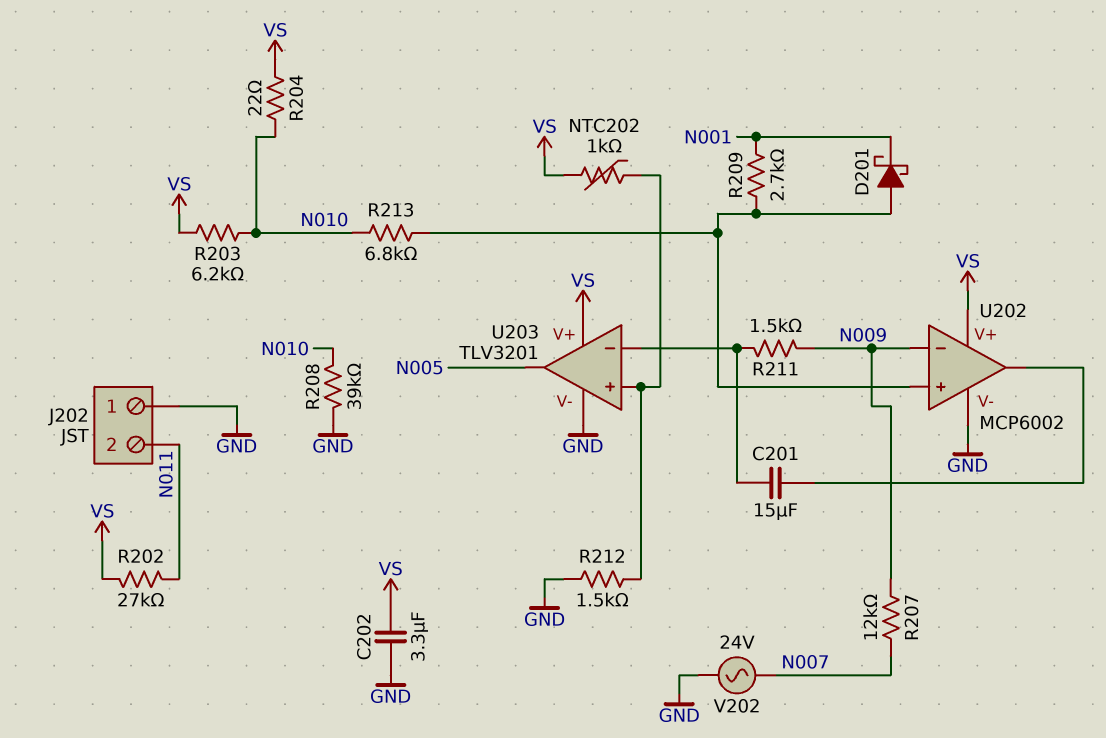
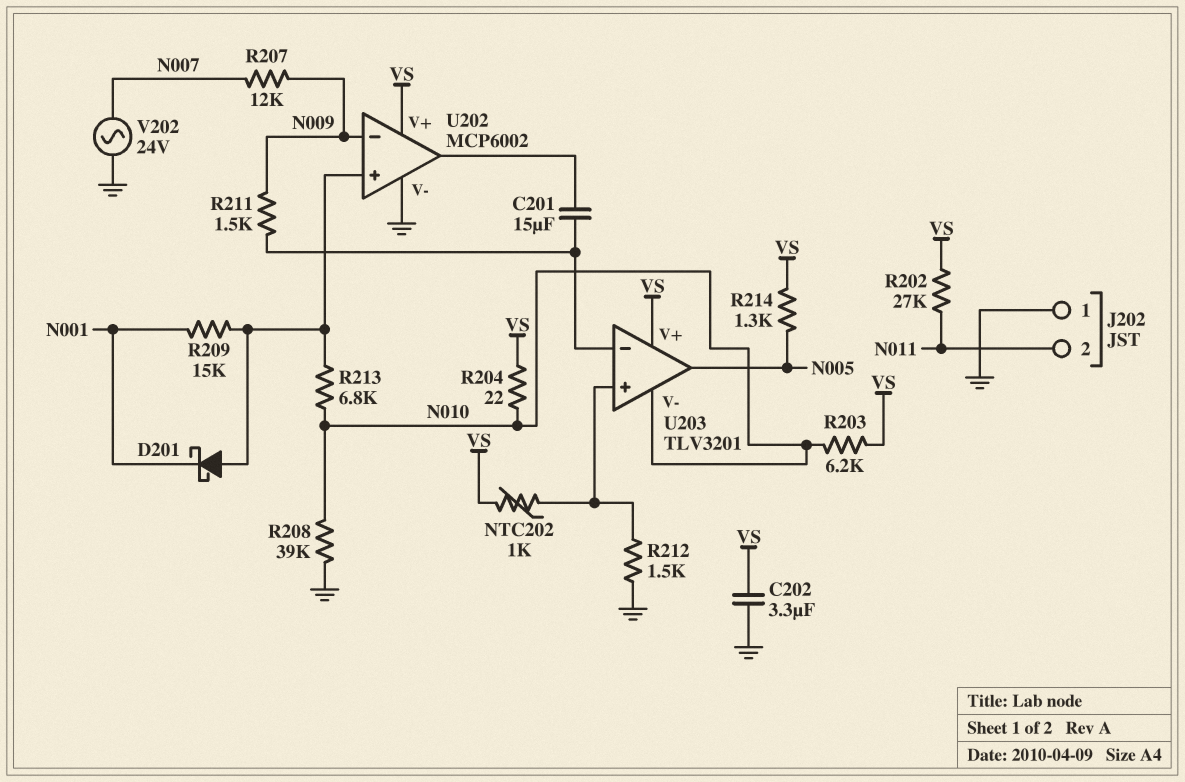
R209: 2.7k (N001, U202/in+) -> 15k (N001, U202/in+)
R214: none -> 1.3k (N005, VS)
U203 pin V-: GND -> N010

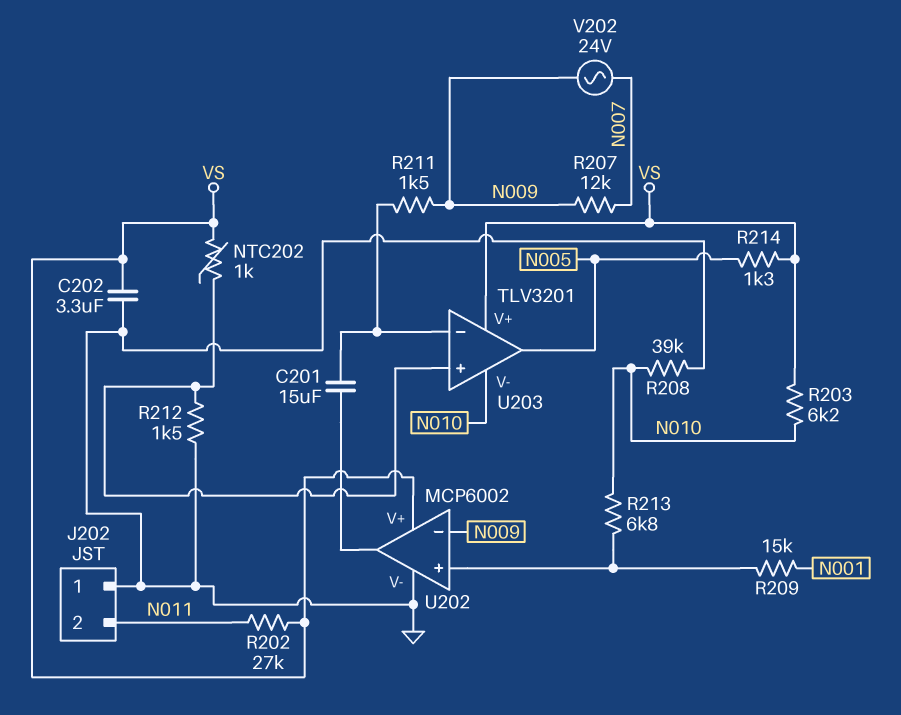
D201: schottky (A U202/in+, K N001) -> none
R204: 22 (N010, VS) -> none
V202: AC 24V (GND, N007) -> AC 24V (N007, N009)

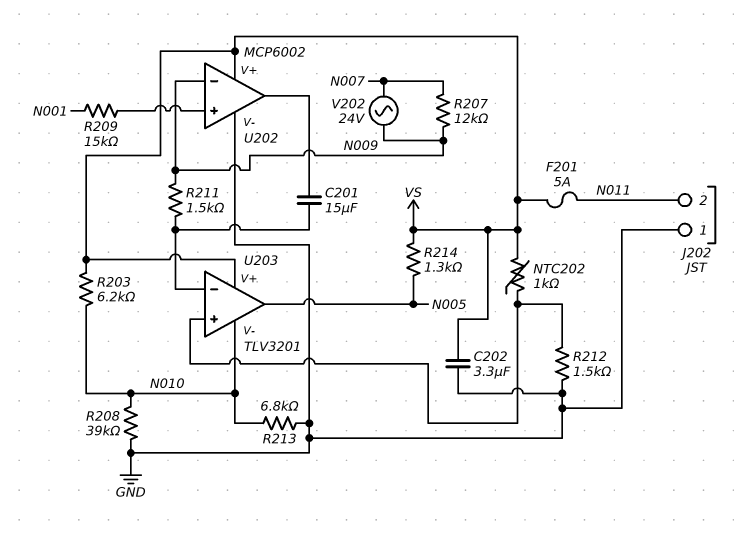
F201: none -> 5A (N011, VS)
R202: 27k (N011, VS) -> none
R213: 6.8k (N010, U202/in+) -> 6.8k (GND, N010)

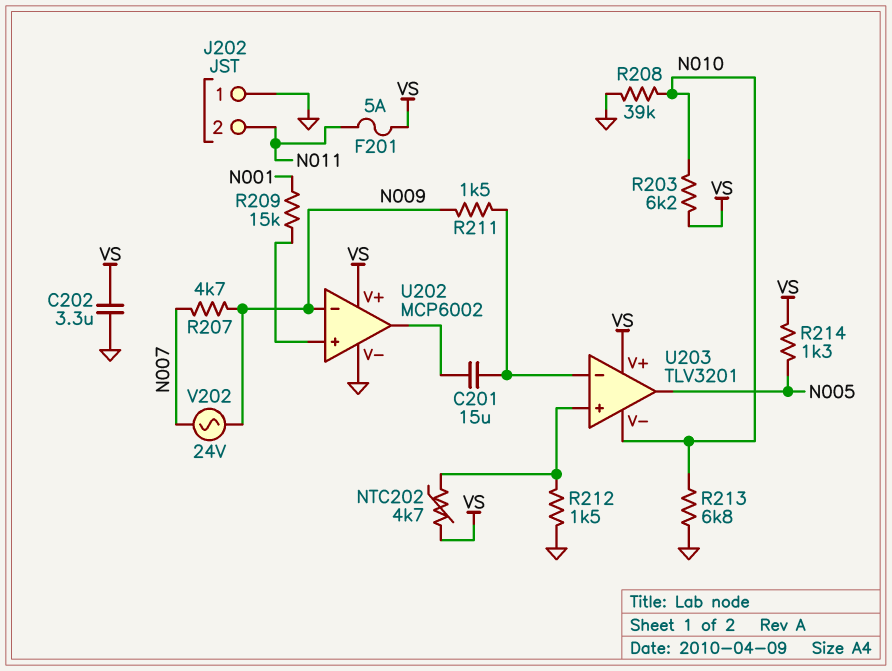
NTC202: 1k (U203/in+, VS) -> 4.7k (U203/in+, VS)
R207: 12k (N007, N009) -> 4.7k (N007, N009)

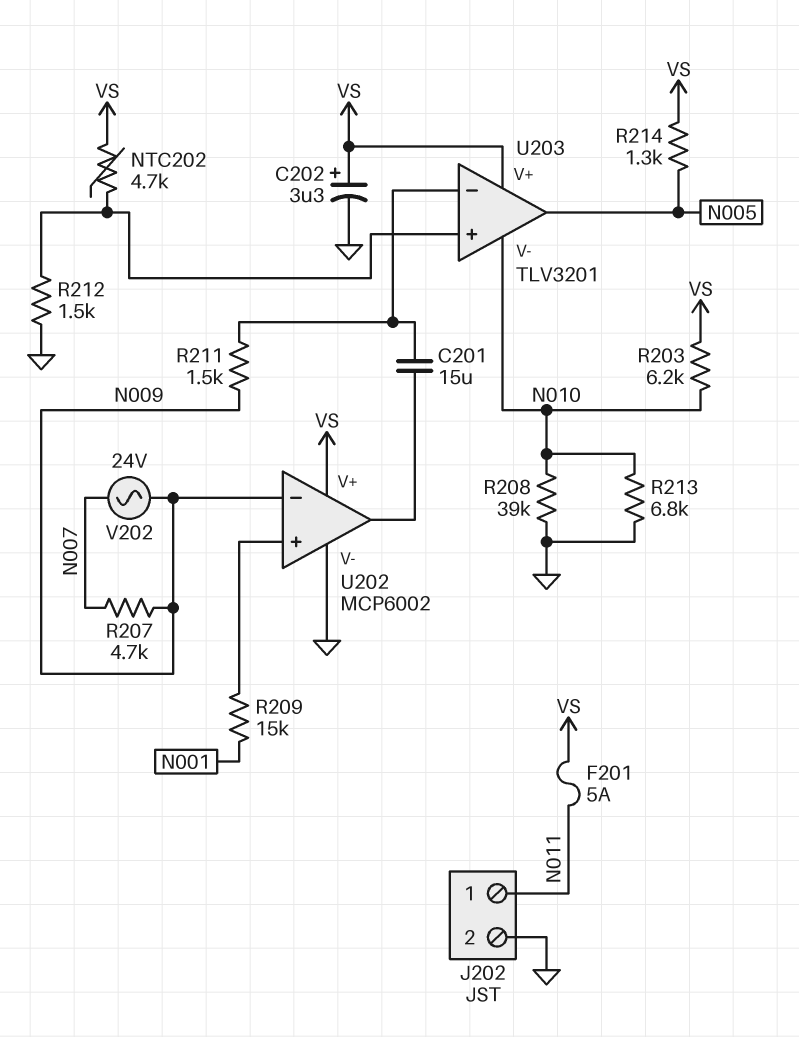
C202: 3.3uF (GND, VS) -> 3.3uF (plus VS, minus GND)
J202 pin 1: GND -> N011
J202 pin 2: N011 -> GND

